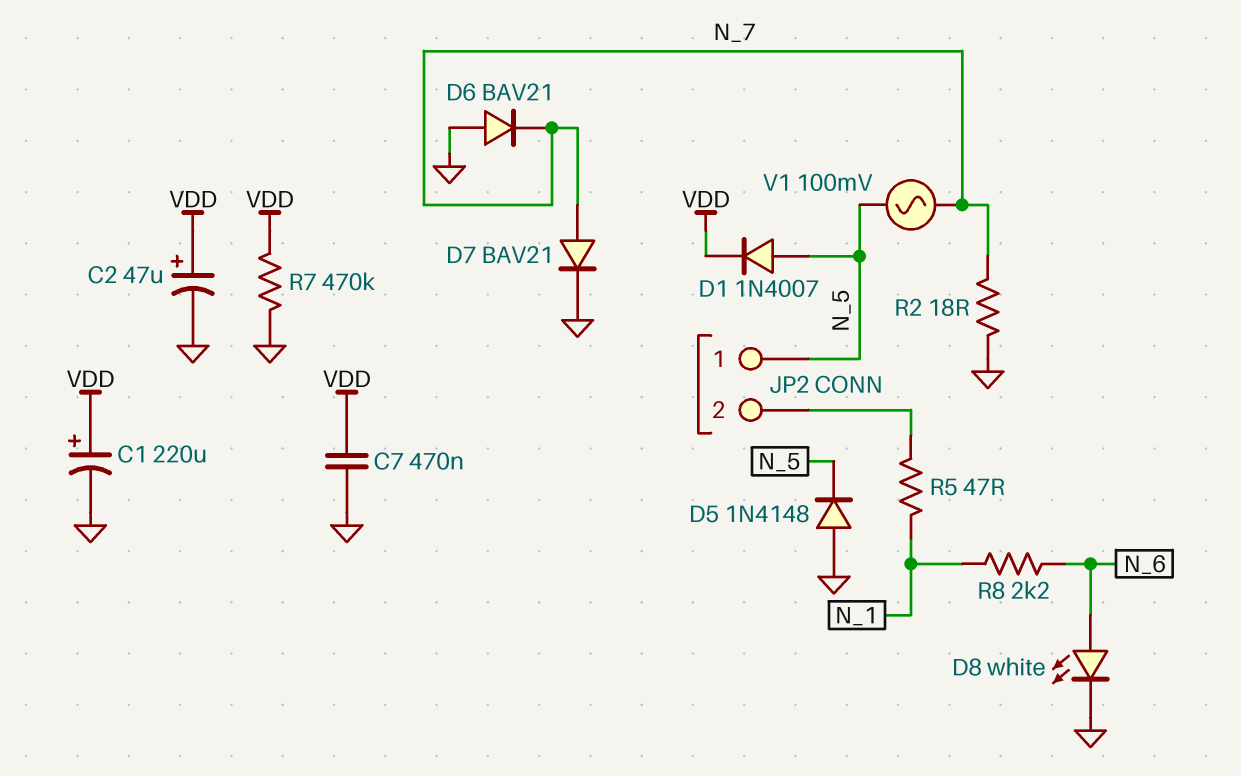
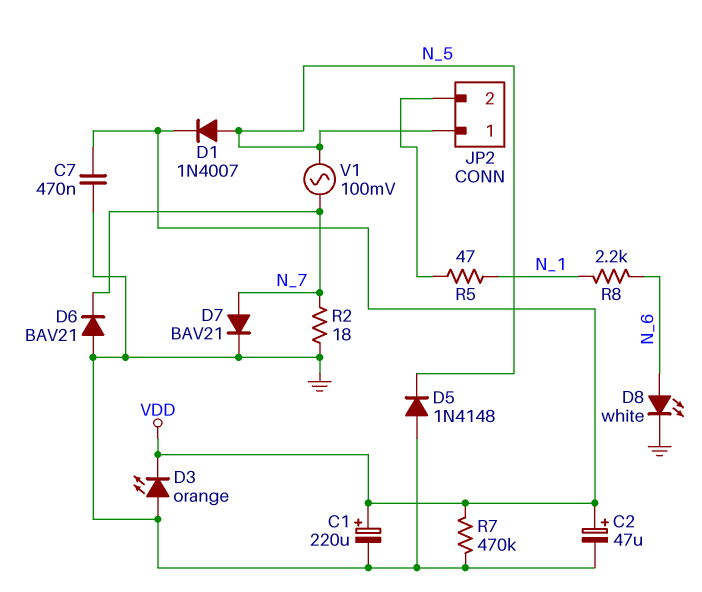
D3: none -> LED orange (A GND, K VDD)

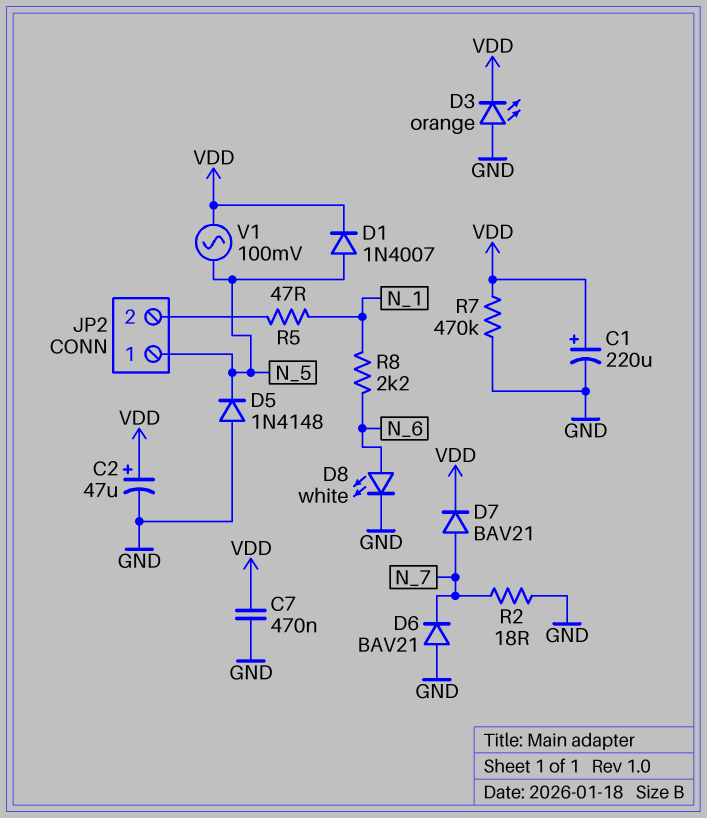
D7: diode BAV21 (A N_7, K GND) -> diode BAV21 (A N_7, K VDD)
V1: AC 100mV (N_5, N_7) -> AC 100mV (N_5, VDD)

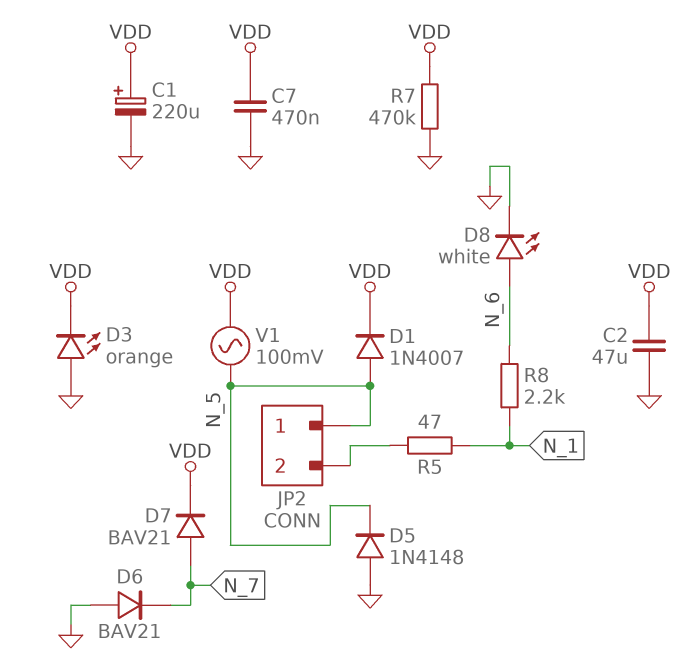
C2: 47uF (plus VDD, minus GND) -> 47uF (GND, VDD)
R2: 18 (GND, N_7) -> none

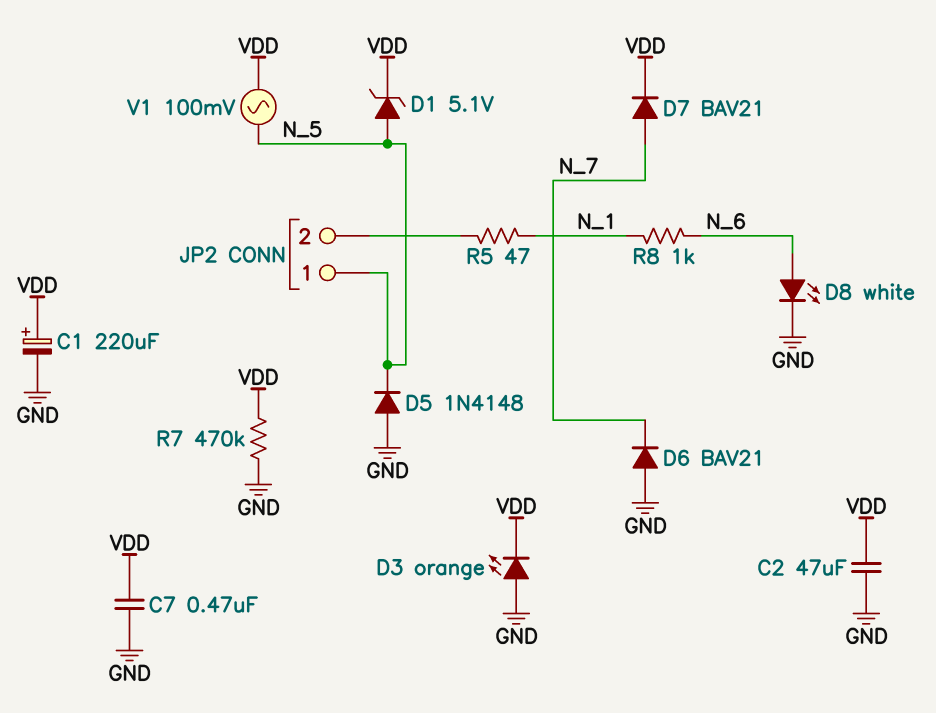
D1: diode 1N4007 (A N_5, K VDD) -> zener 5.1V (A N_5, K VDD)
R8: 2.2k (N_1, N_6) -> 1k (N_1, N_6)

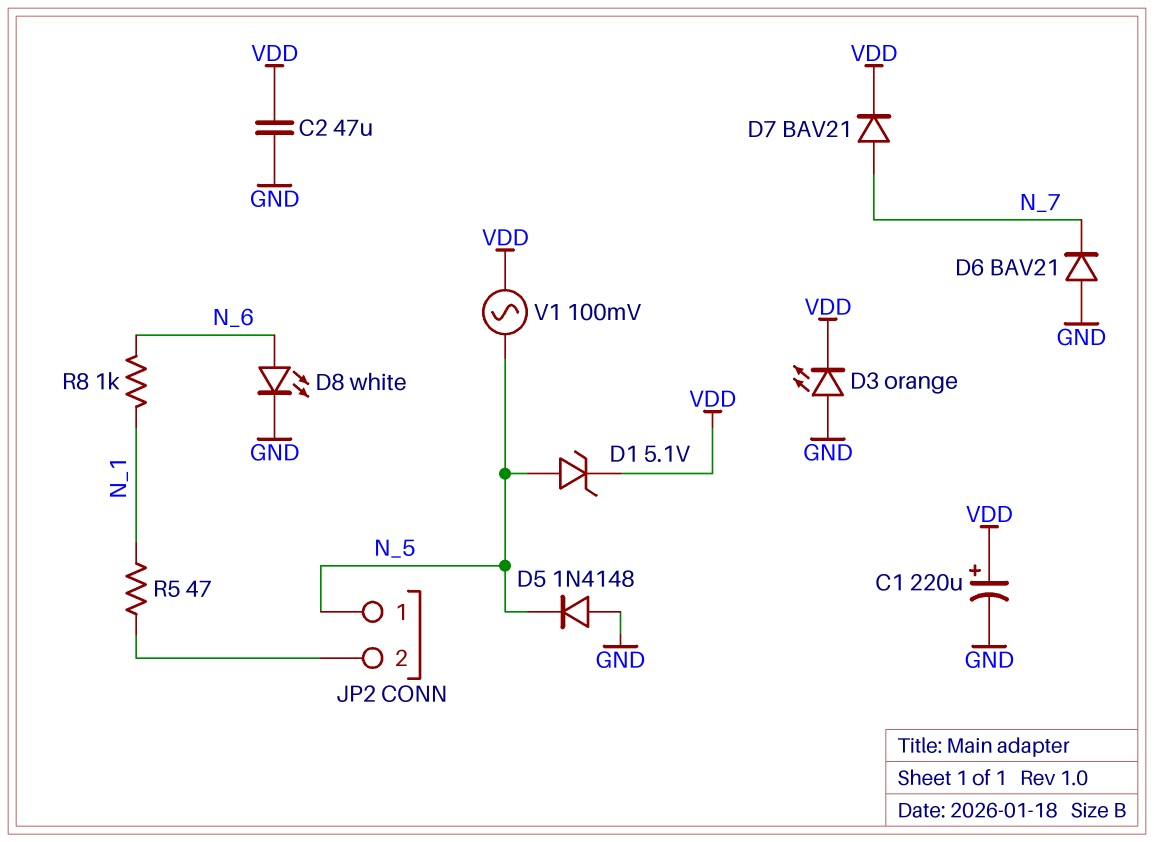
C7: 470nF (GND, VDD) -> none
R7: 470k (GND, VDD) -> none

